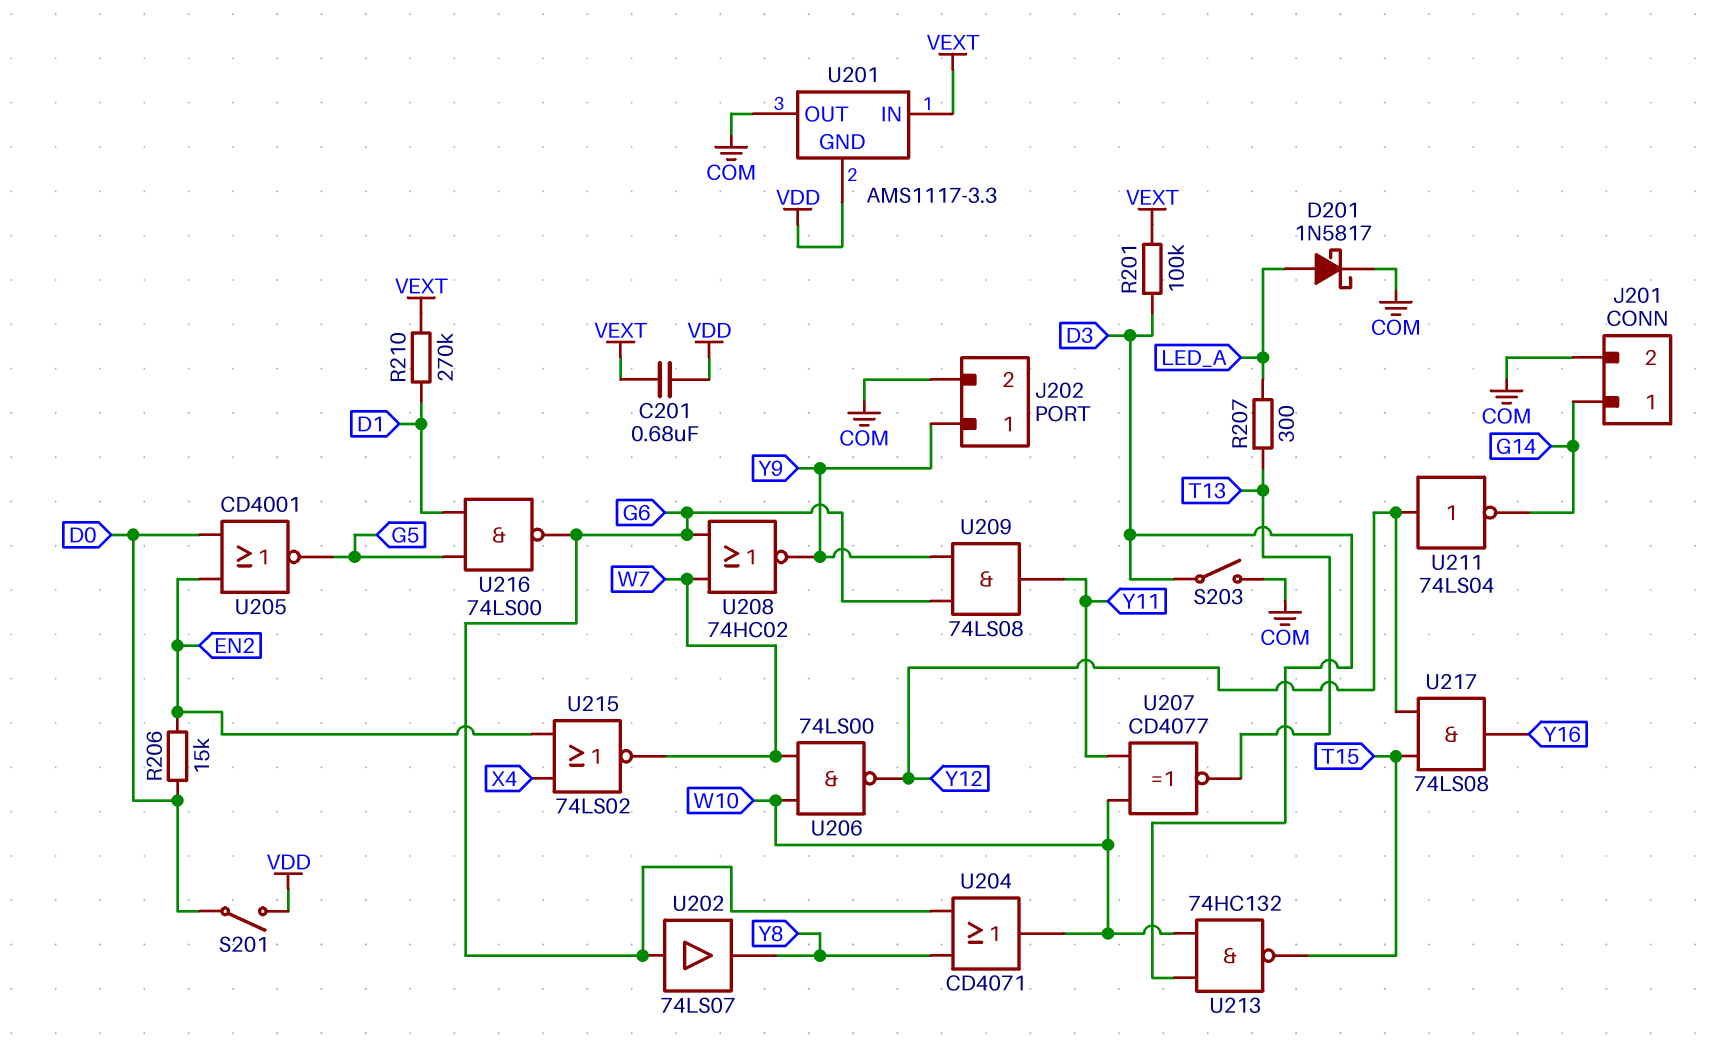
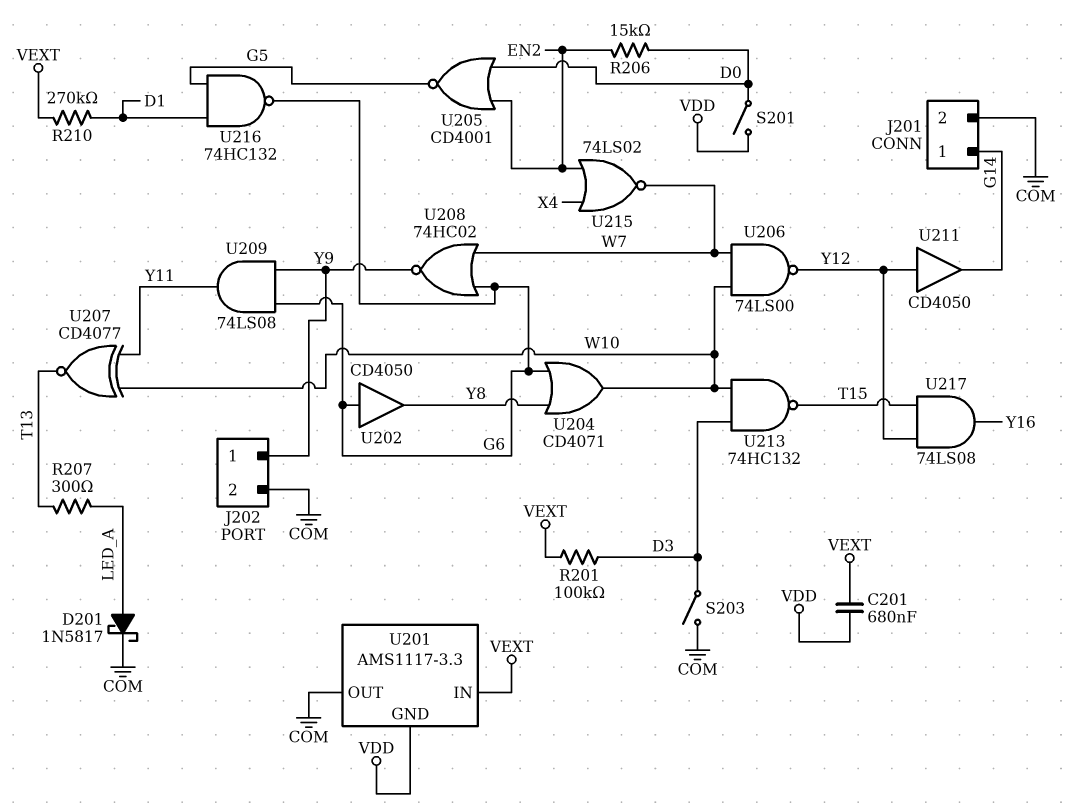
U202: buffer 74LS07 (in G6, out Y8) -> buffer CD4050 (in G6, out Y8)
U211: NOT 74LS04 (in Y12, out G14) -> buffer CD4050 (in Y12, out G14)
U216: NAND 74LS00 (in D1, in G5, out G6) -> NAND 74HC132 (in D1, in G5, out G6)

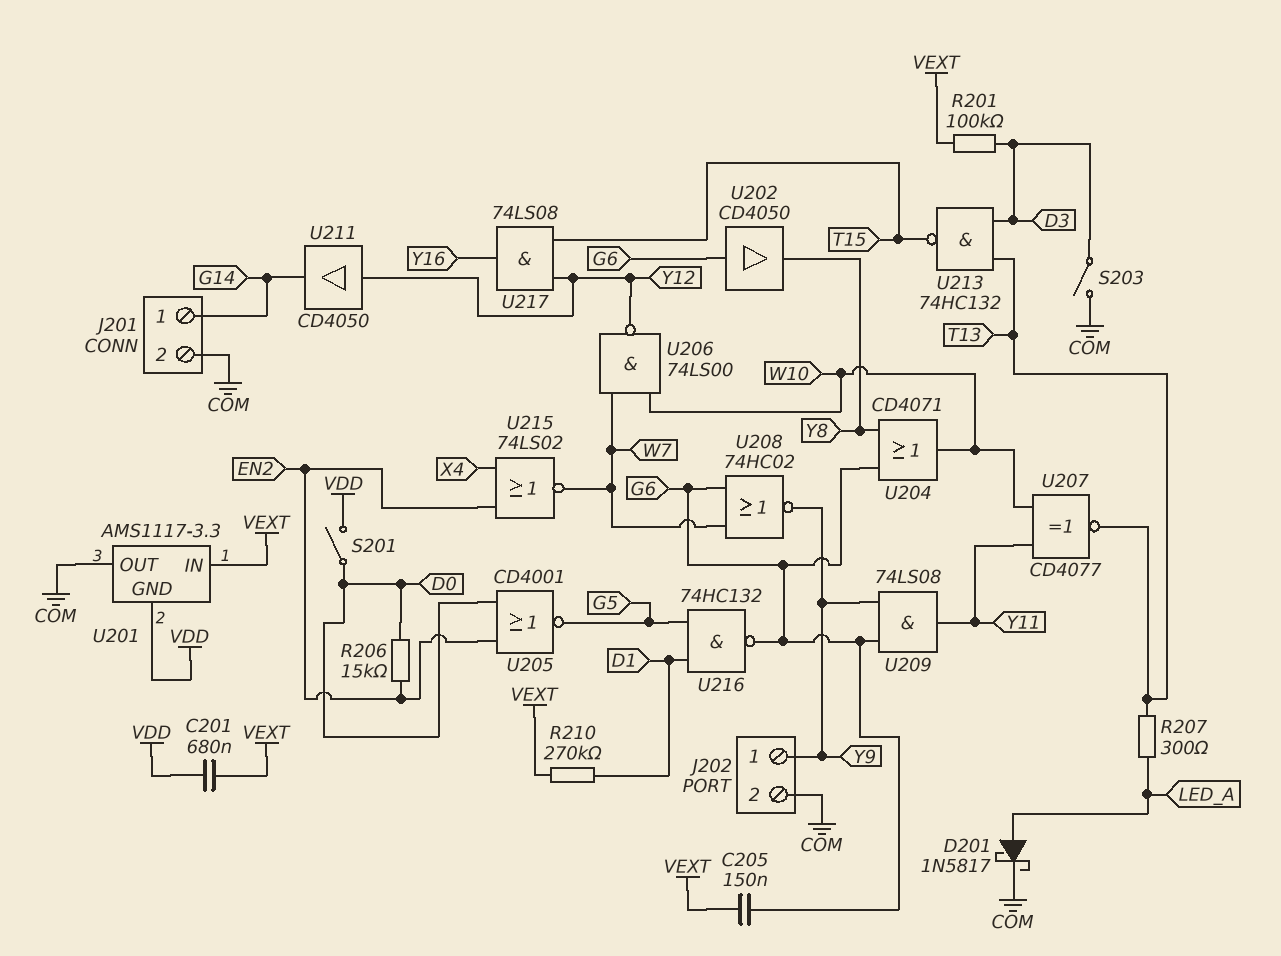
C205: none -> 150nF (G6, VEXT)
U213: NAND 74HC132 (in D3, in W10, out T15) -> NAND 74HC132 (in D3, in T13, out T15)

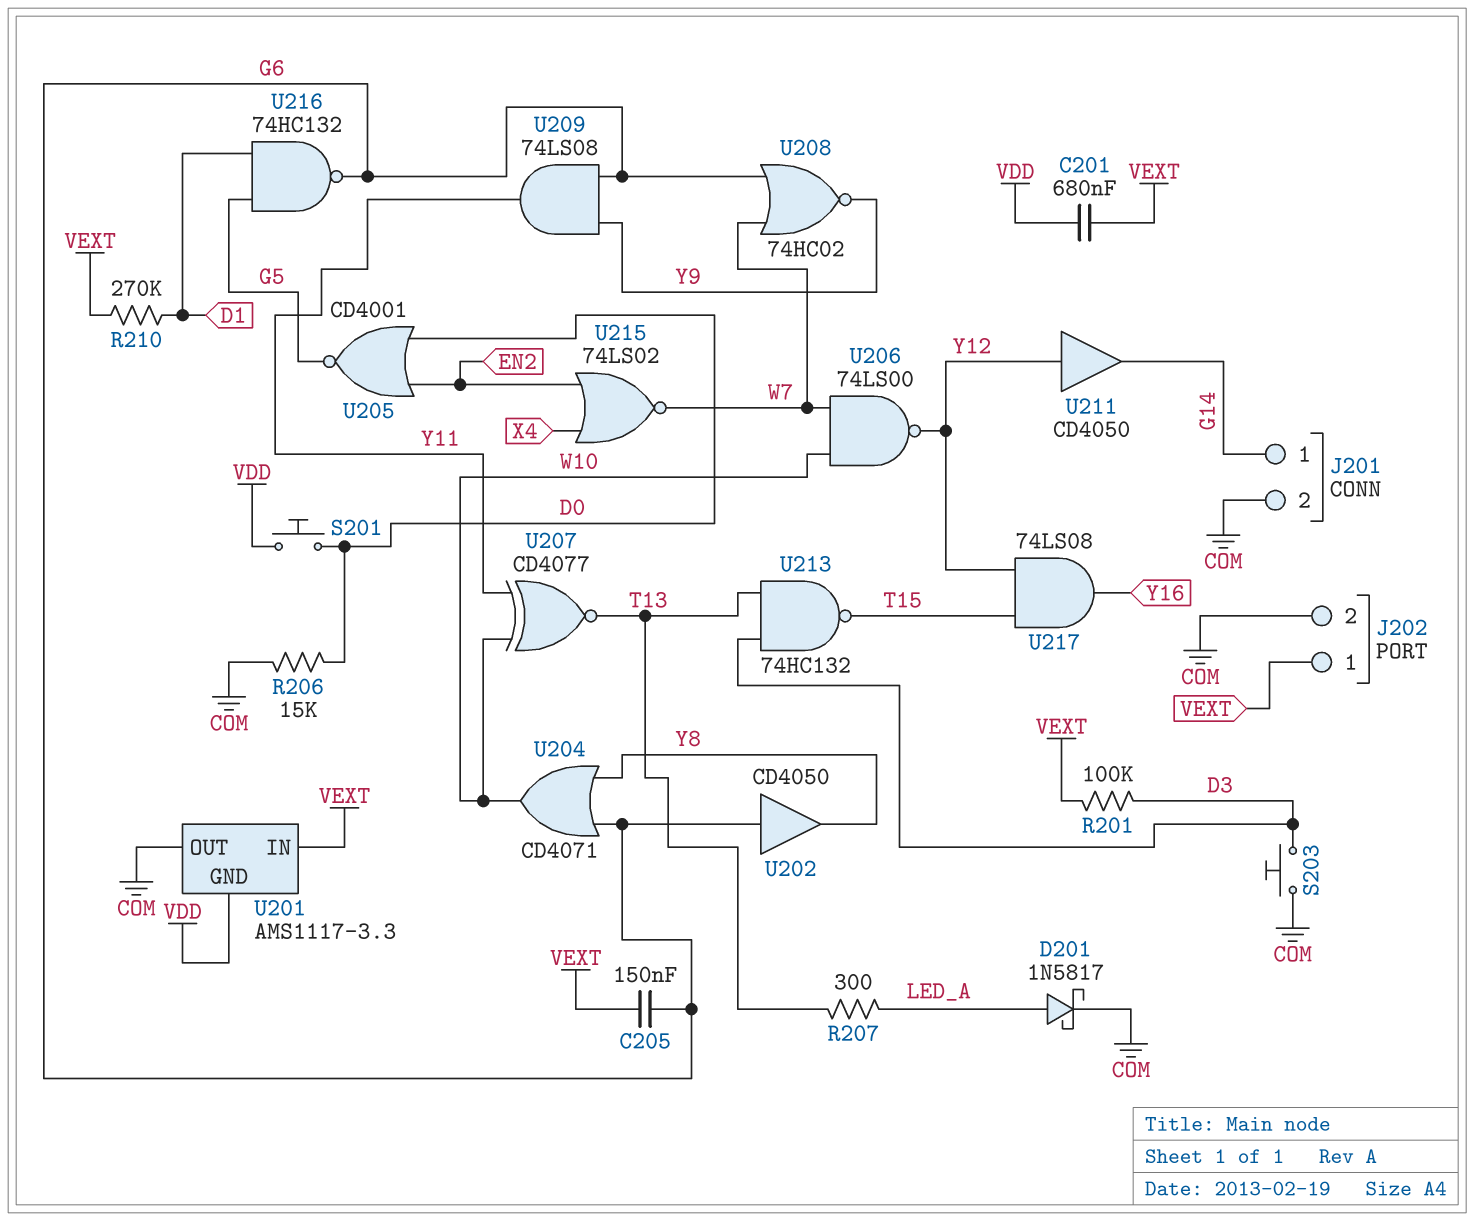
J202 pin 1: Y9 -> VEXT
R206: 15k (D0, EN2) -> 15k (COM, D0)
S201: switch (D0, VDD) -> button (D0, VDD)
S203: switch (COM, D3) -> button (COM, D3)

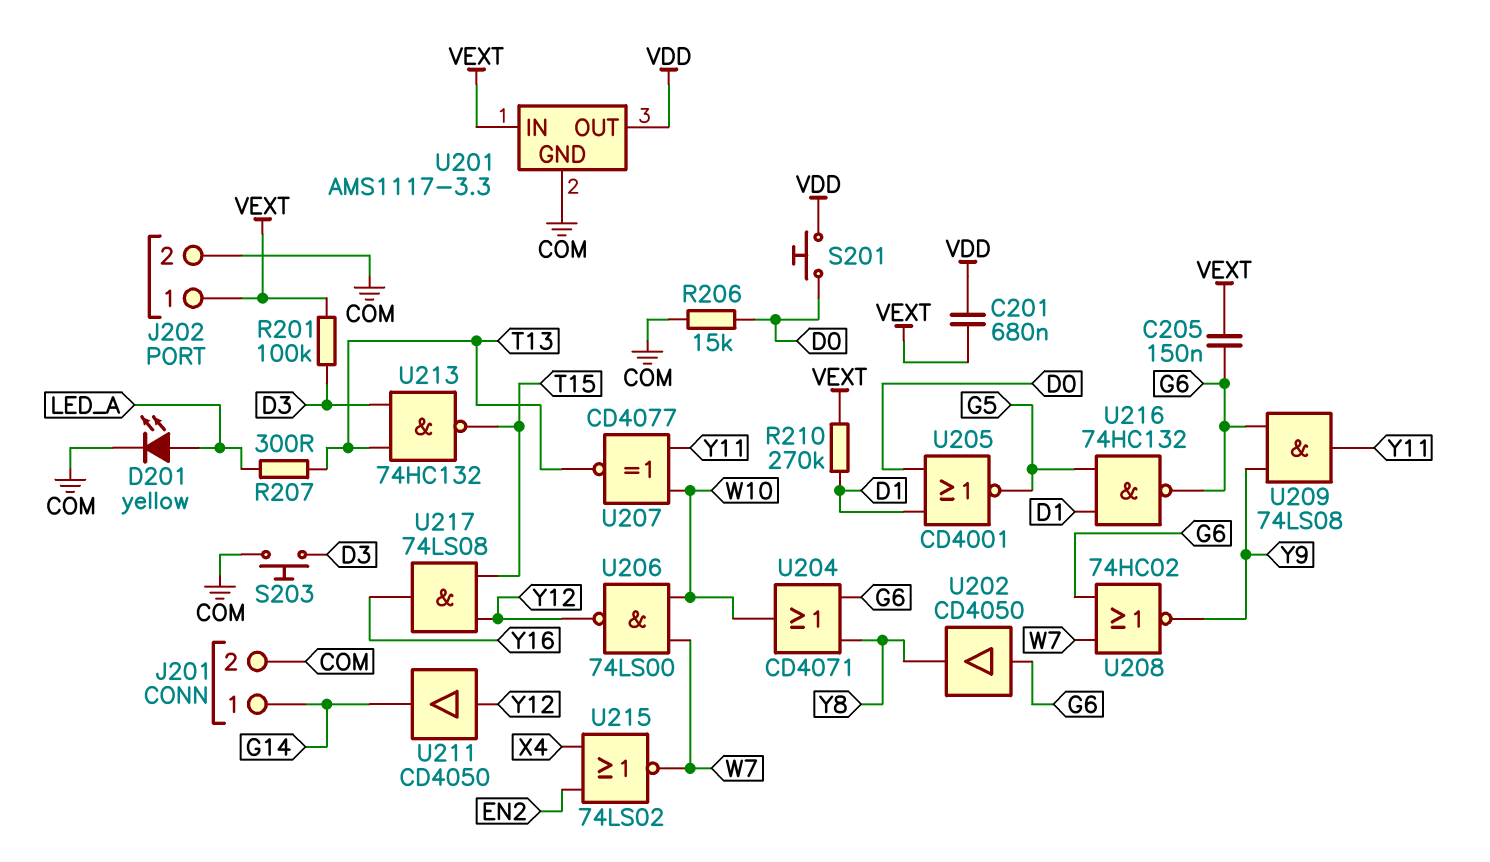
D201: schottky 1N5817 (A LED_A, K COM) -> LED yellow (A LED_A, K COM)
U201 pin GND: VDD -> COM
U201 pin OUT: COM -> VDD
U205: NOR CD4001 (in D0, in EN2, out G5) -> NOR CD4001 (in D0, in D1, out G5)

